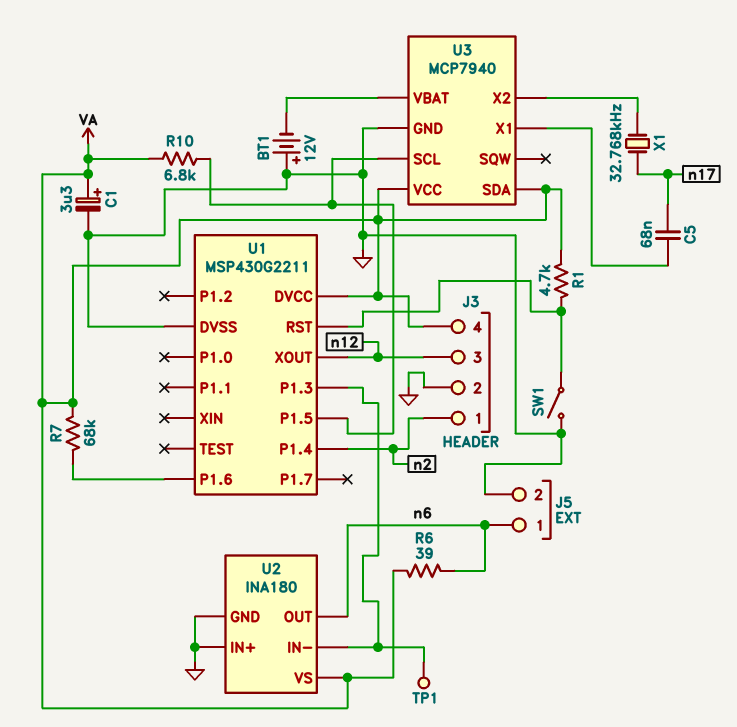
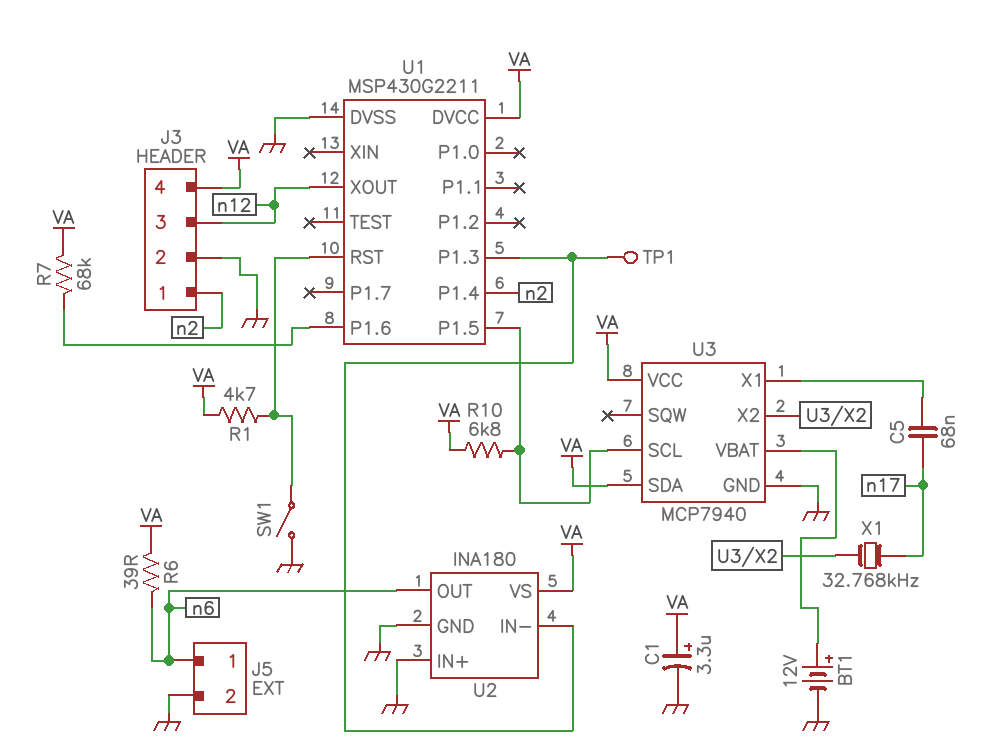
BT1: 12V (plus GND, minus U3/VBAT) -> 12V (plus U3/VBAT, minus GND)

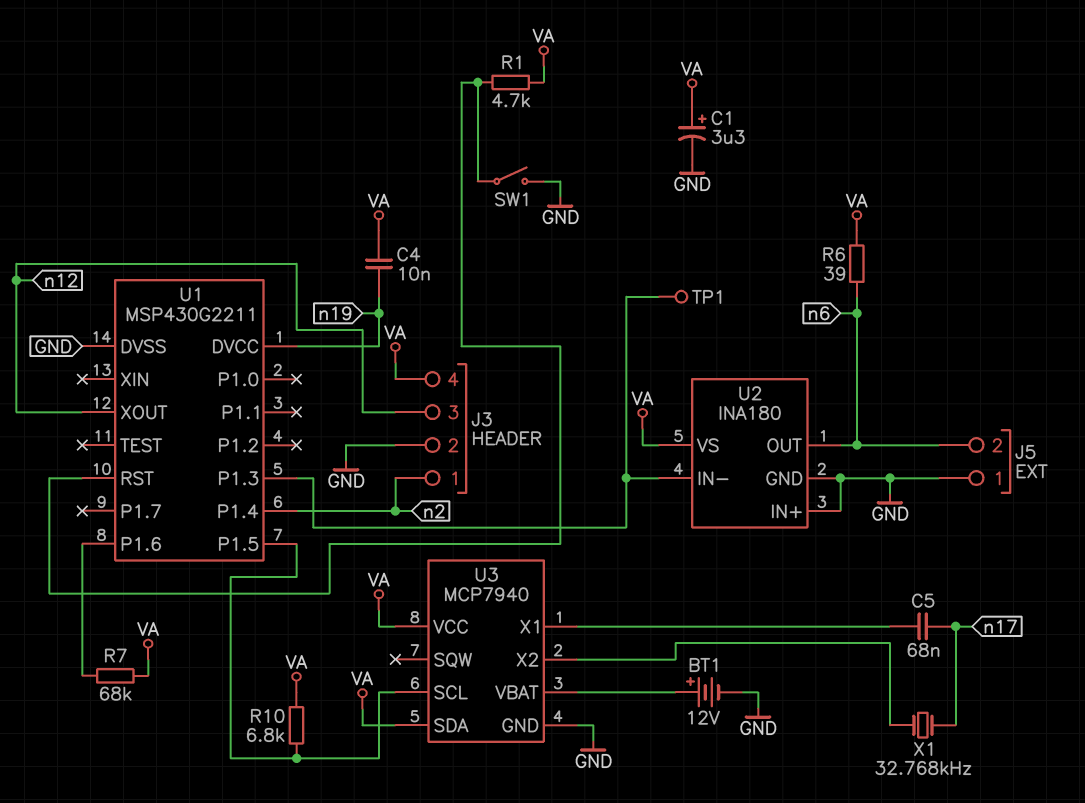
C4: none -> 10nF (VA, n19)
J5 pin 1: n6 -> GND
J5 pin 2: GND -> n6
U1 pin DVCC: VA -> n19

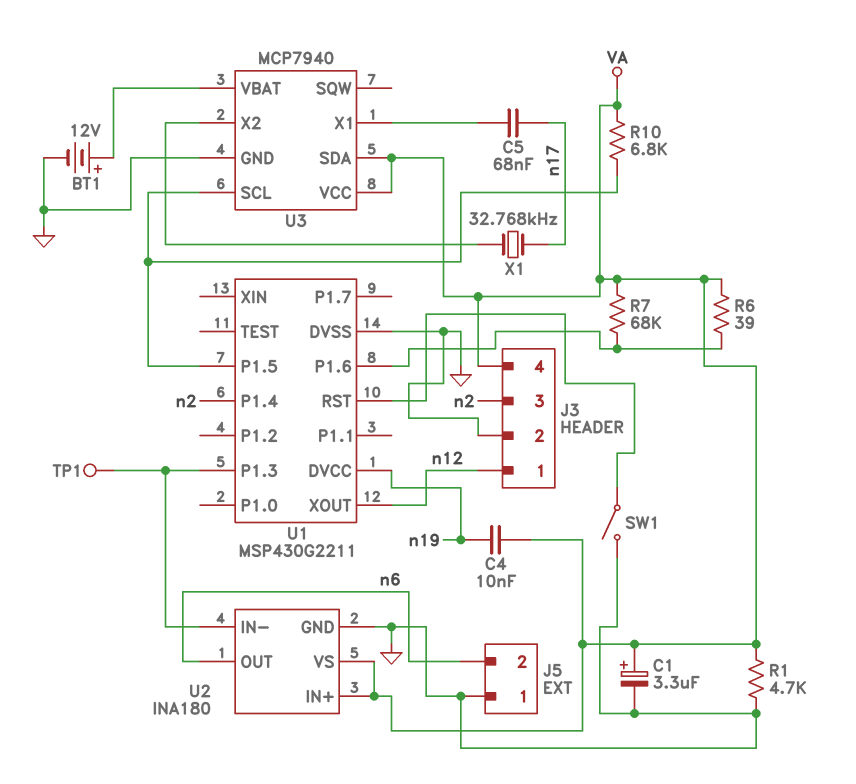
J3 pin 1: n2 -> n12
J3 pin 3: n12 -> n2
R1: 4.7k (U1/RST, VA) -> 4.7k (GND, VA)
R6: 39 (VA, n6) -> 39 (U1/P1.6, VA)
U2 pin IN+: GND -> VA

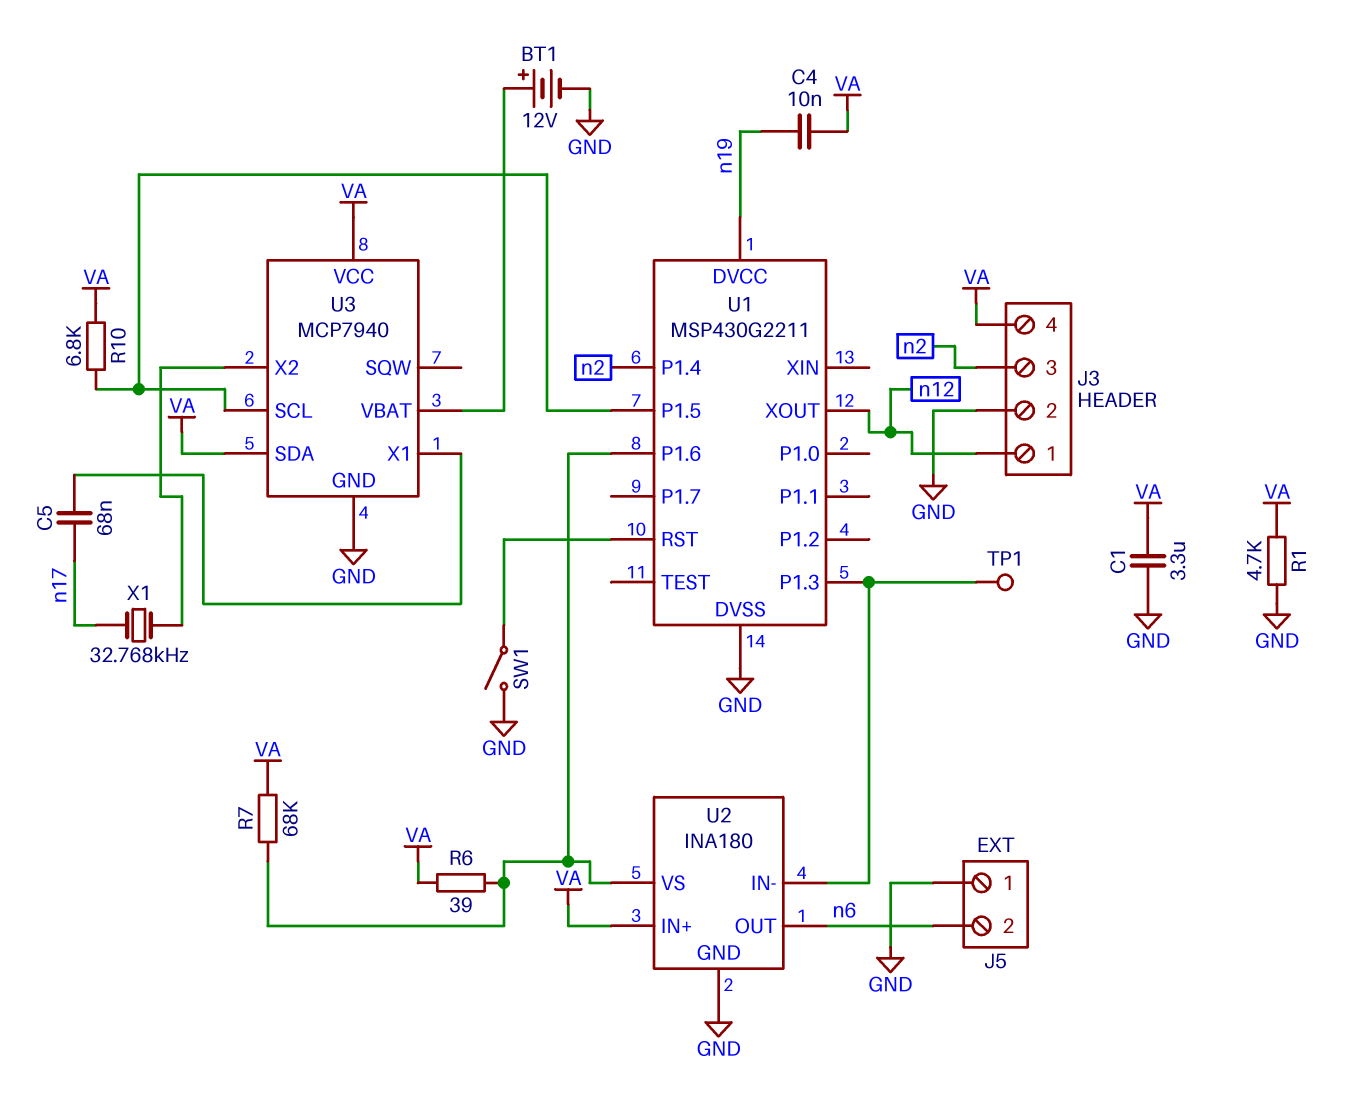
C1: 3.3uF (plus VA, minus GND) -> 3.3uF (GND, VA)
U2 pin VS: VA -> U1/P1.6

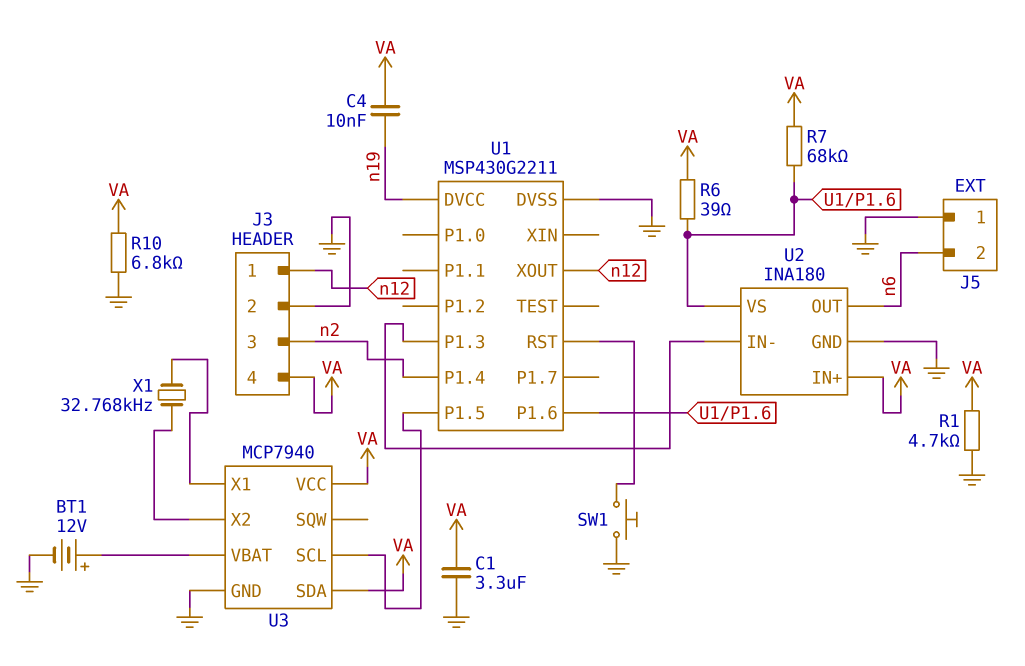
C5: 68nF (U3/X1, n17) -> none
R10: 6.8k (U1/P1.5, VA) -> 6.8k (GND, VA)
SW1: switch (GND, U1/RST) -> button (GND, U1/RST)
TP1: test point (U1/P1.3) -> none
X1: 32.768kHz (U3/X2, n17) -> 32.768kHz (U3/X1, U3/X2)

